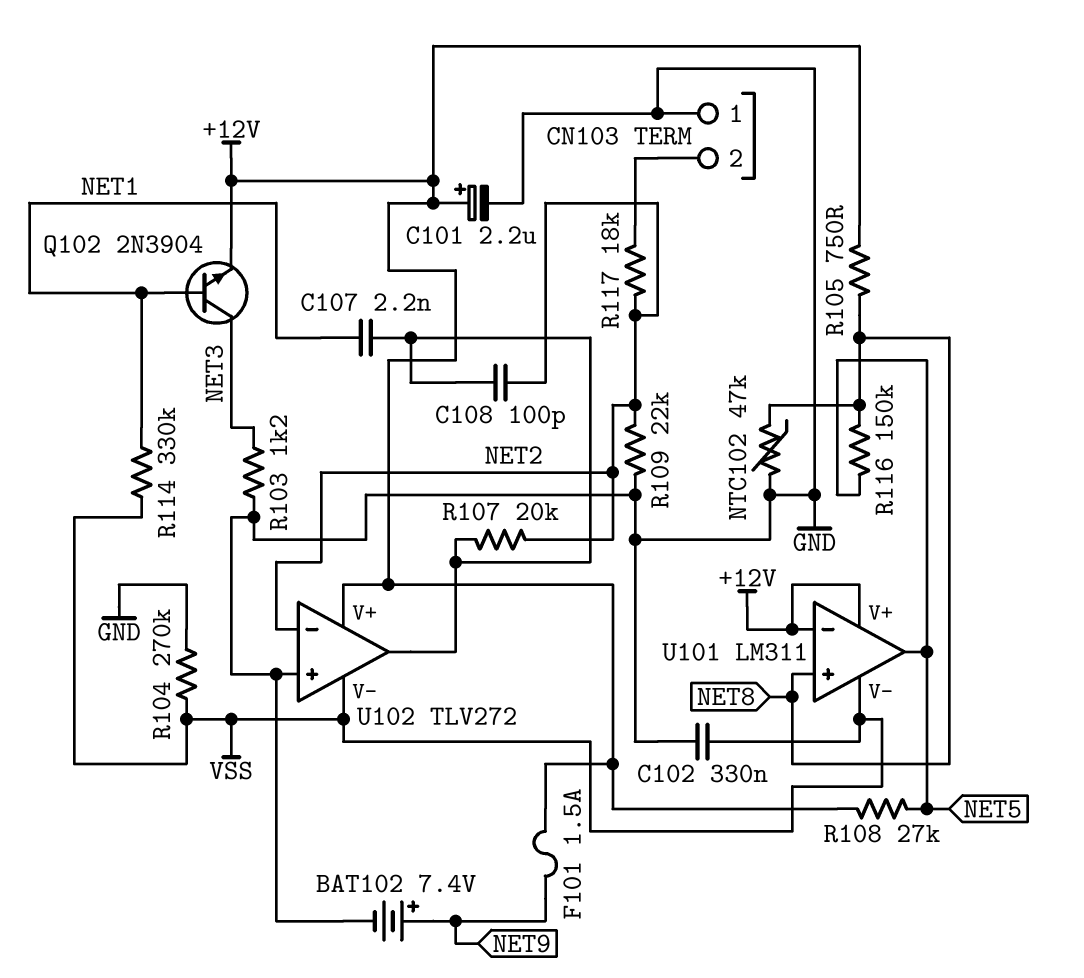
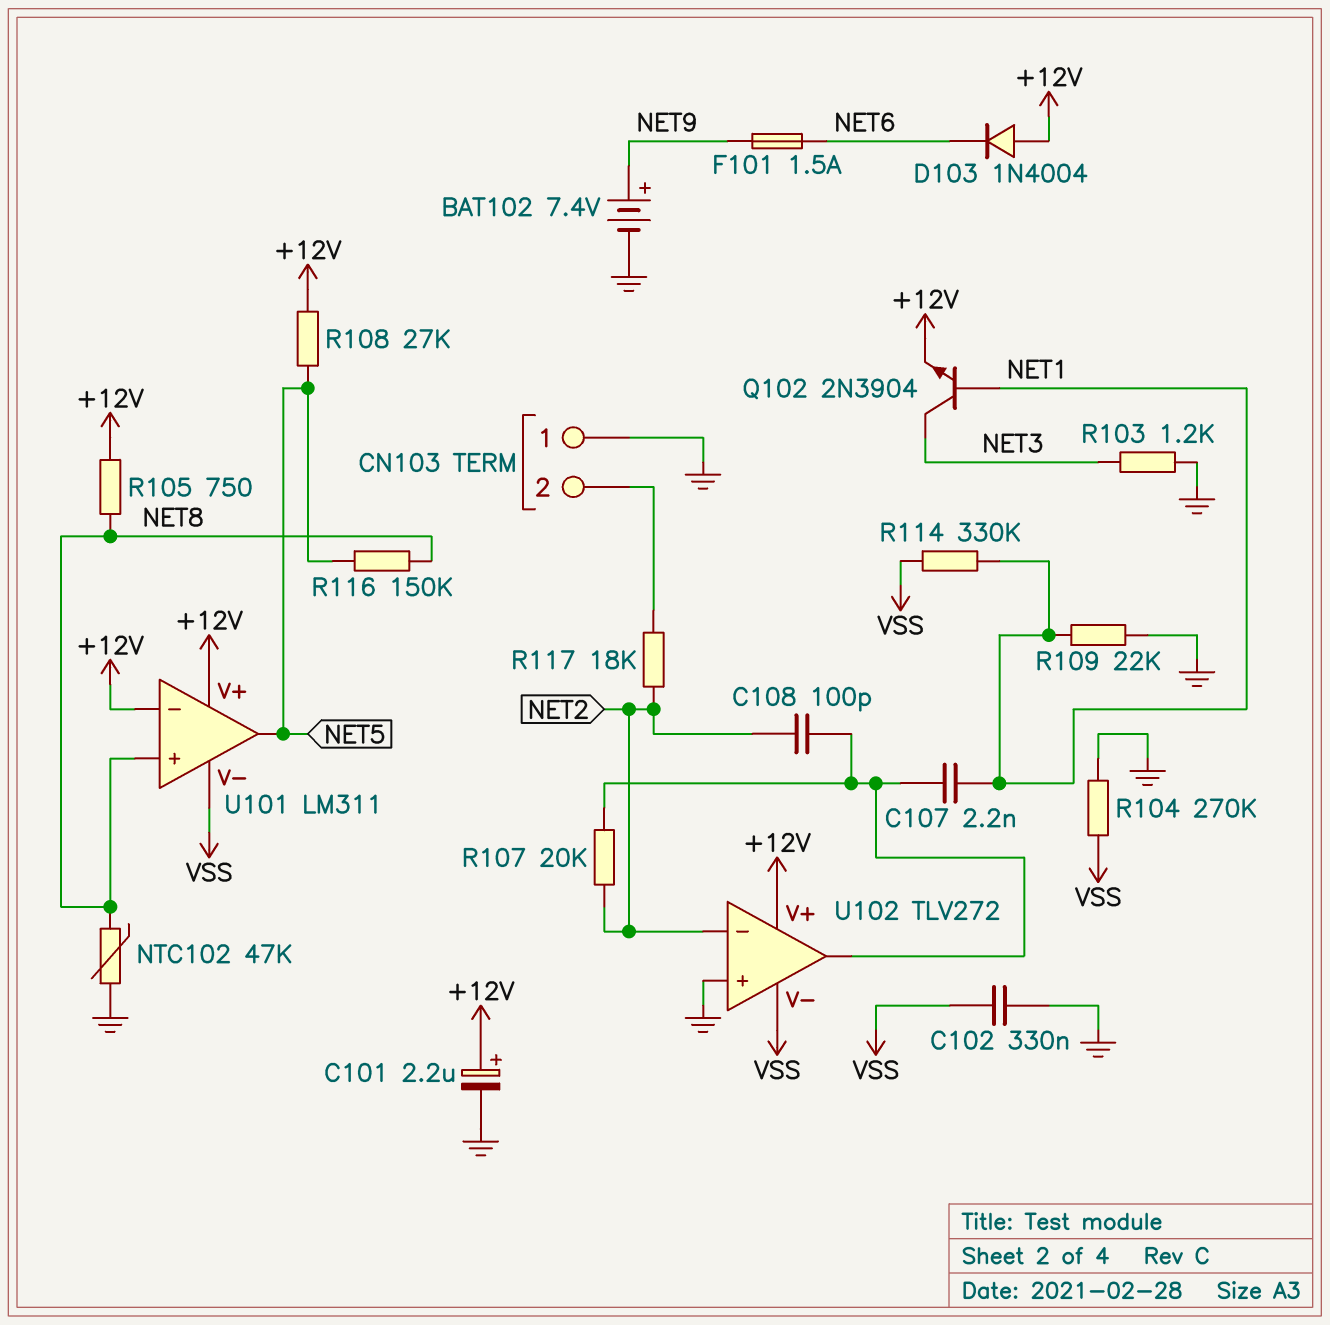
D103: none -> diode 1N4004 (A +12V, K NET6)
F101: 1.5A (+12V, NET9) -> 1.5A (NET6, NET9)
R109: 22k (GND, NET2) -> 22k (GND, NET1)

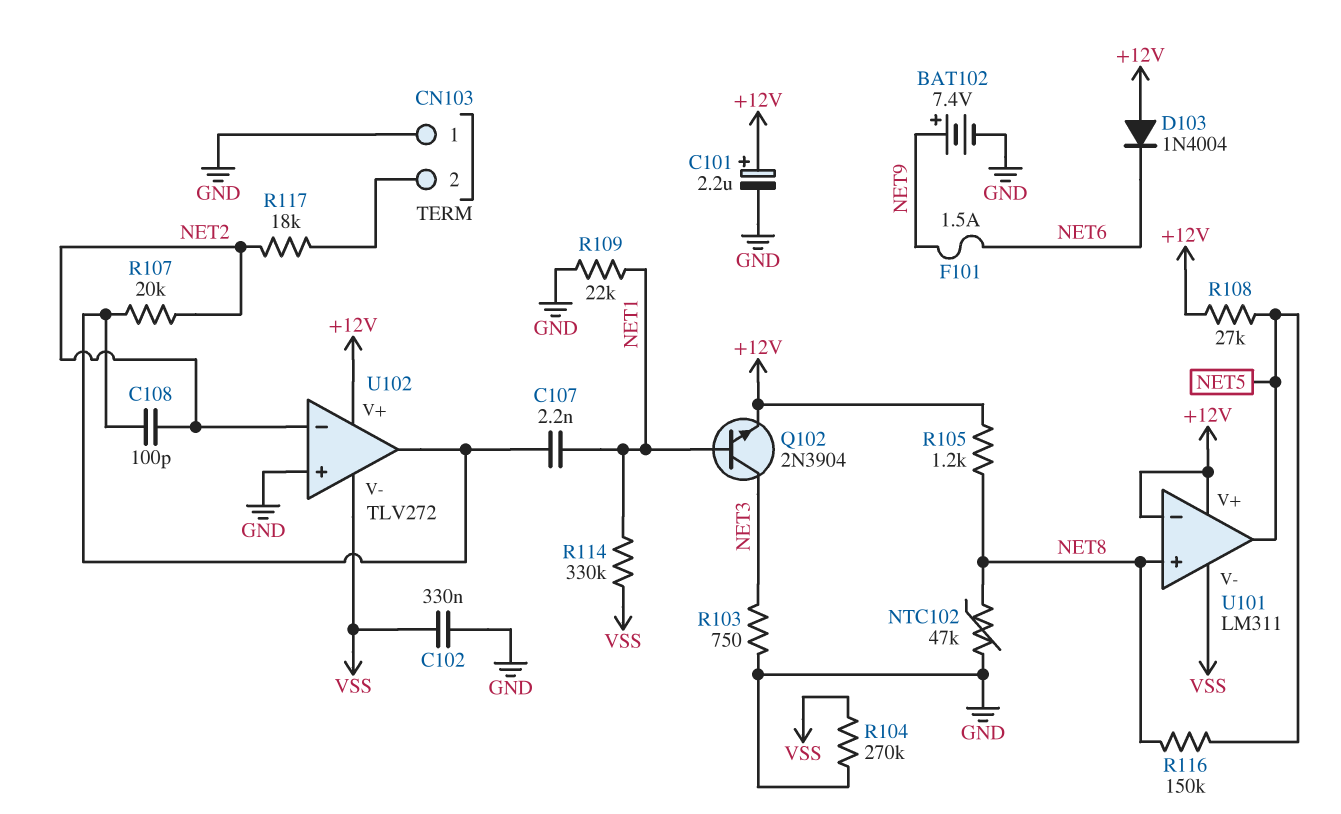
R103: 1.2k (GND, NET3) -> 750 (GND, NET3)
R105: 750 (+12V, NET8) -> 1.2k (+12V, NET8)

